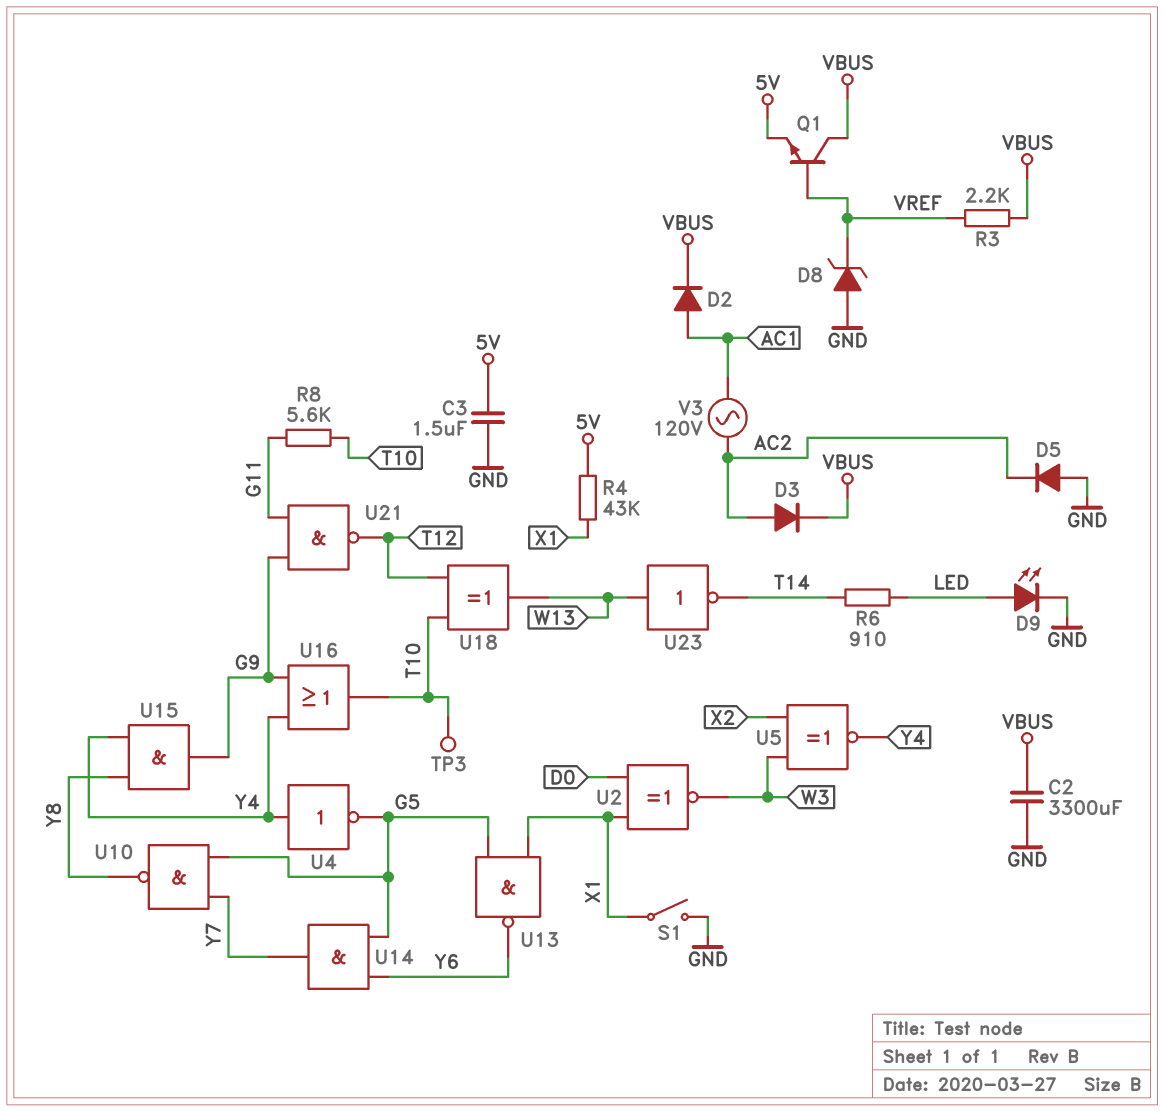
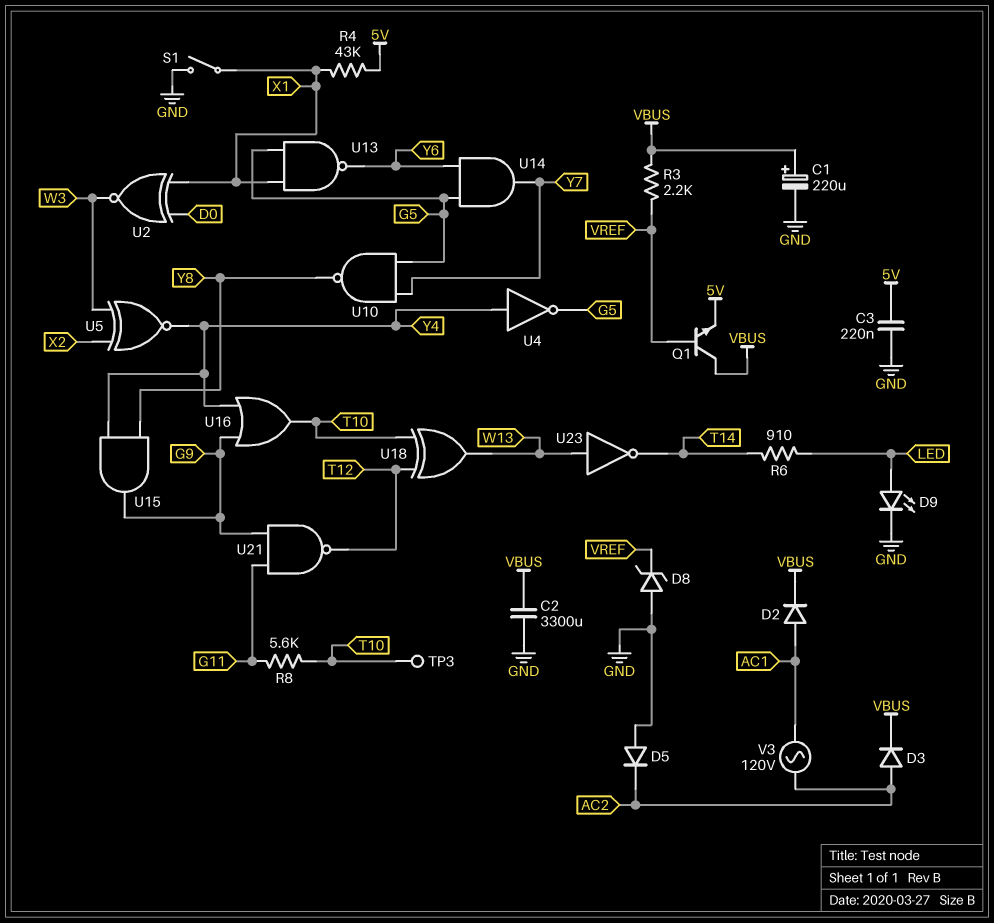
C1: none -> 220uF (plus VBUS, minus GND)
C3: 1.5uF (5V, GND) -> 220nF (5V, GND)

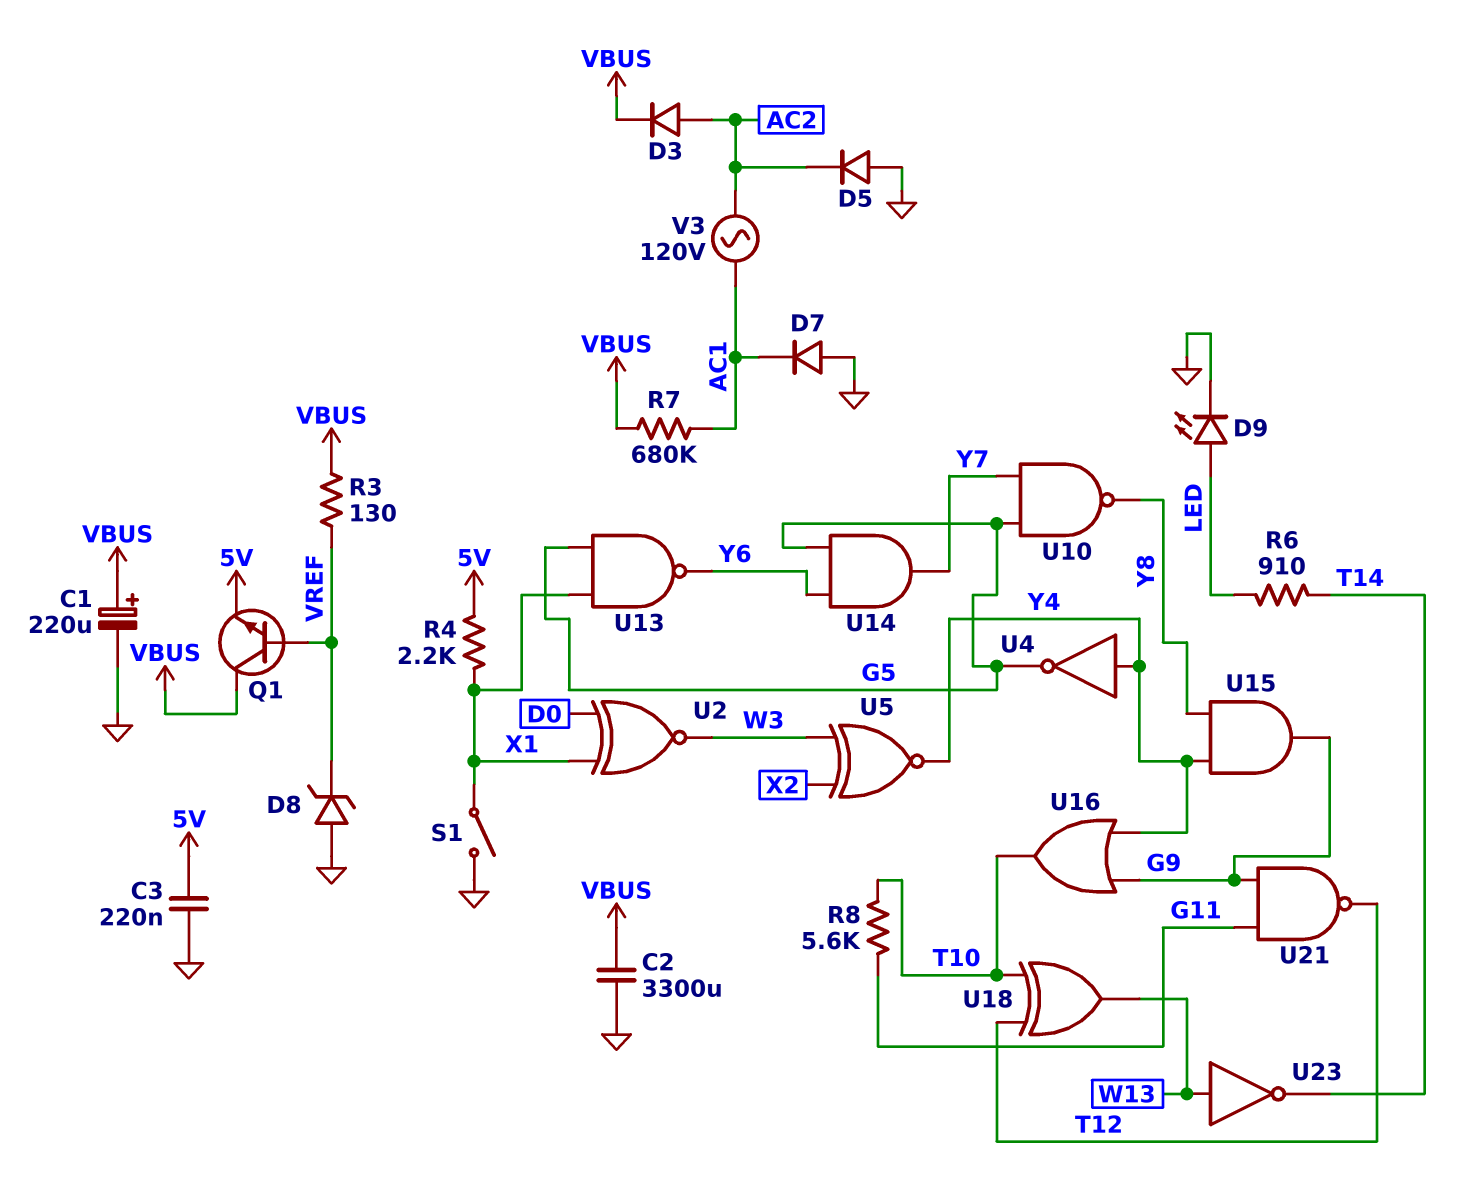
D2: diode (A AC1, K VBUS) -> none
D7: none -> diode (A GND, K AC1)
R3: 2.2k (VBUS, VREF) -> 130 (VBUS, VREF)
R4: 43k (5V, X1) -> 2.2k (5V, X1)
R7: none -> 680k (AC1, VBUS)
TP3: test point (T10) -> none

